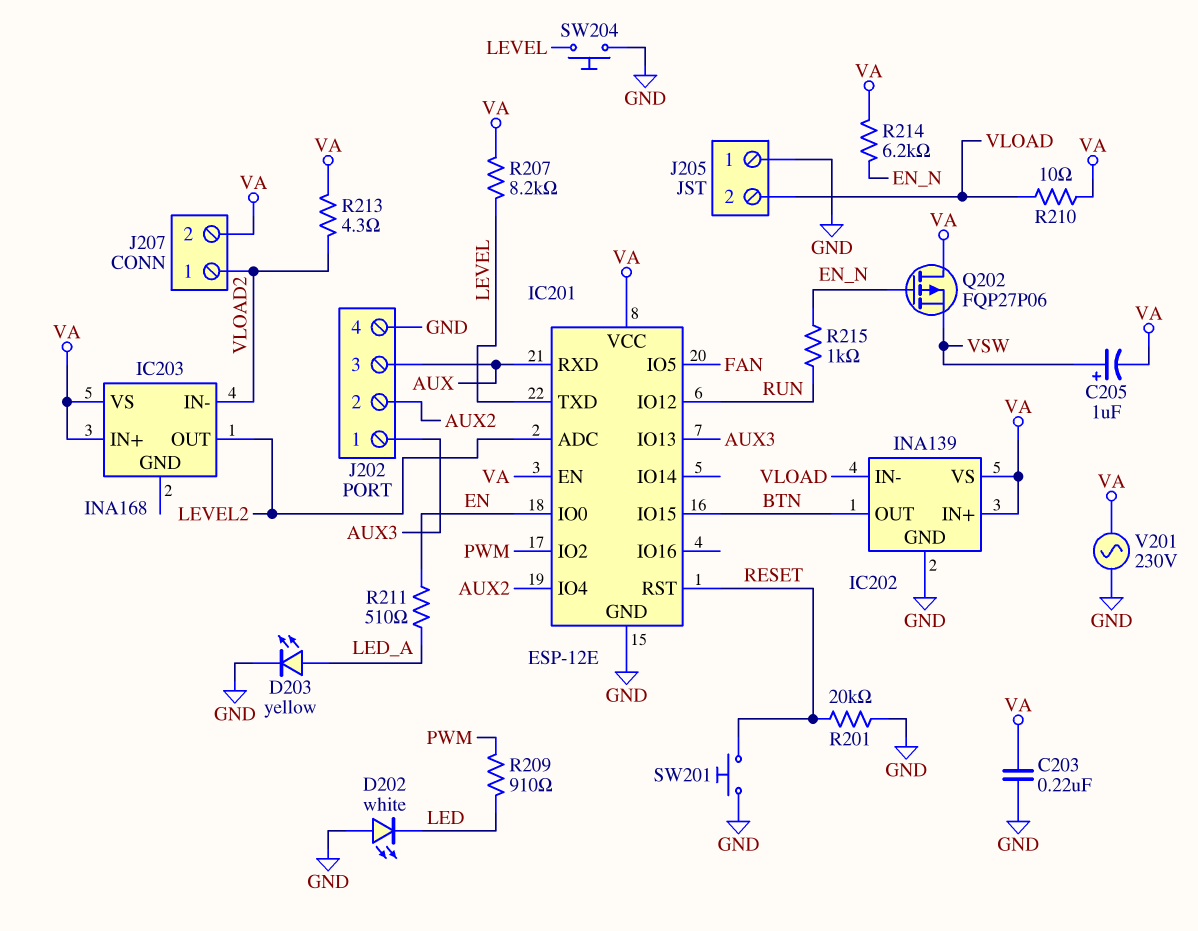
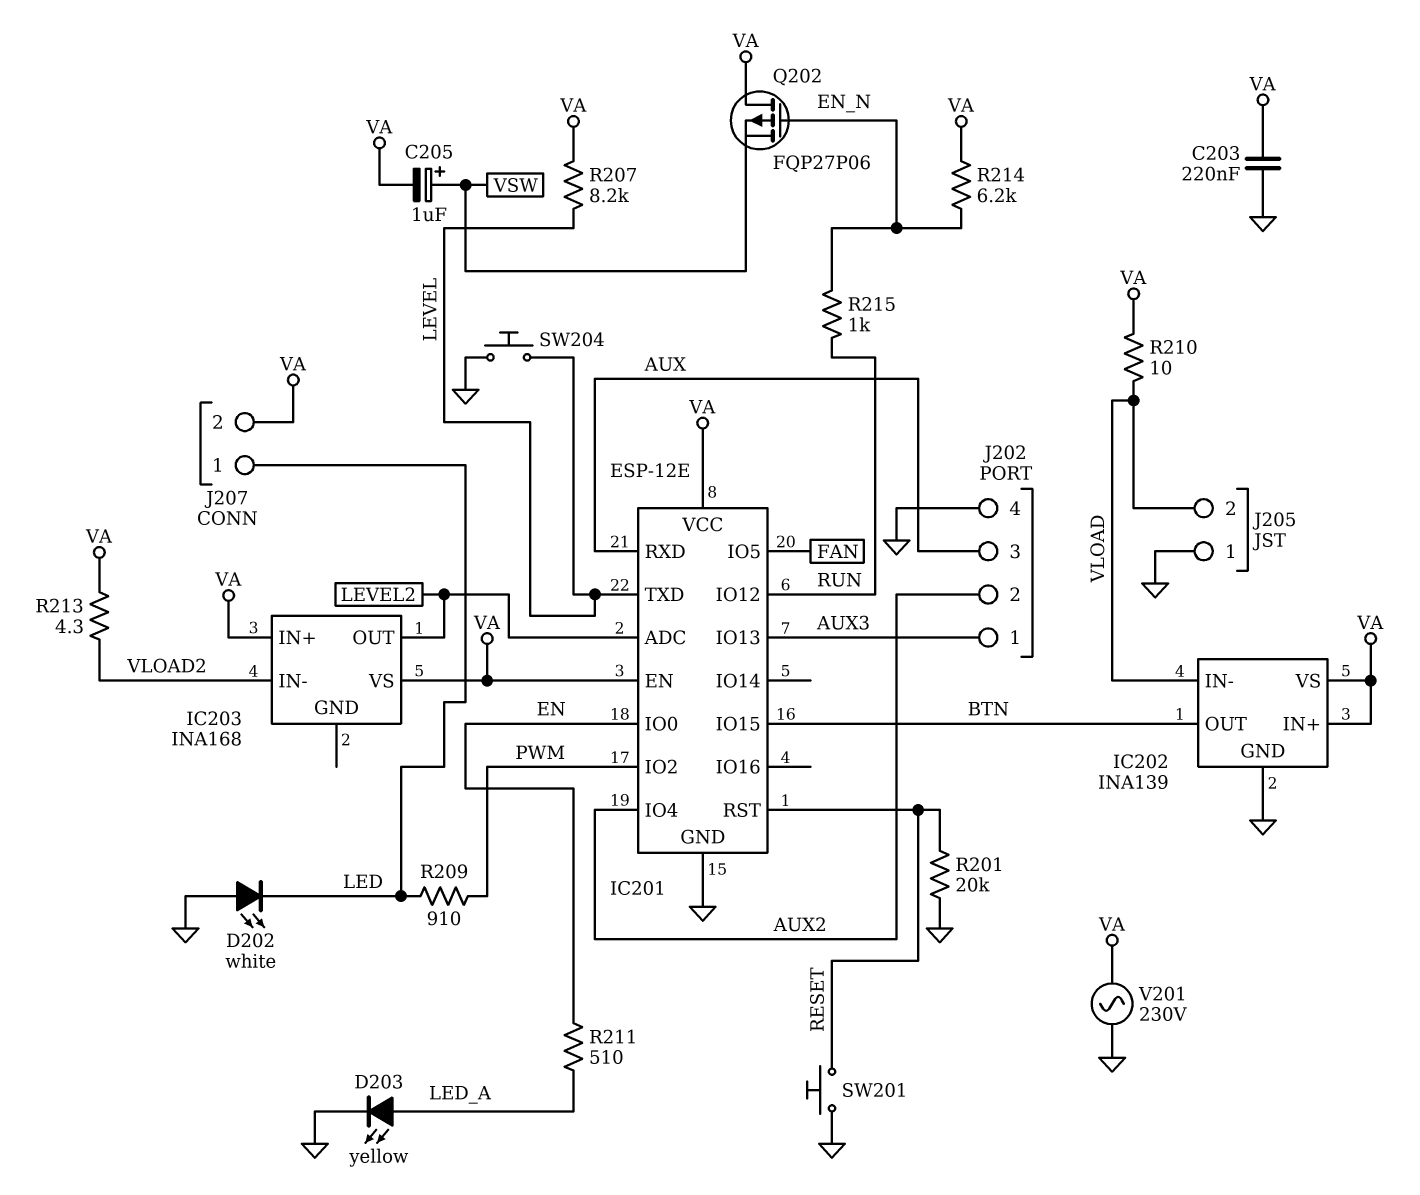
J207 pin 1: VLOAD2 -> LED

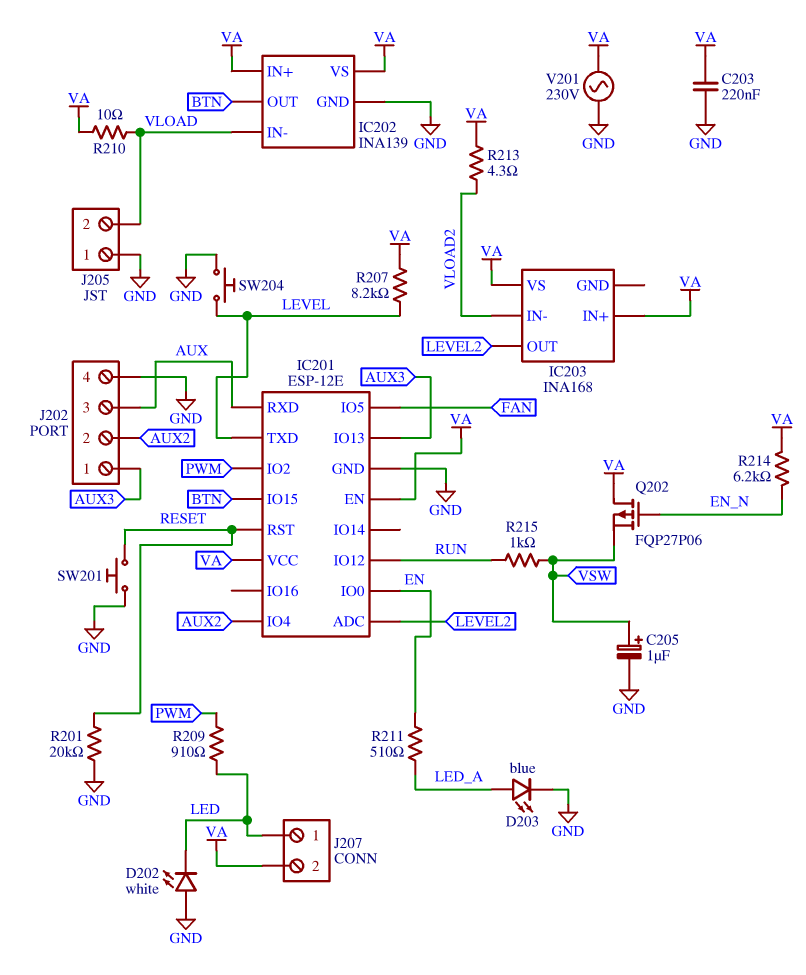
C205: 1uF (plus VSW, minus VA) -> 1uF (plus VSW, minus GND)
D203: LED yellow (A LED_A, K GND) -> LED blue (A LED_A, K GND)
R215: 1k (EN_N, RUN) -> 1k (RUN, VSW)

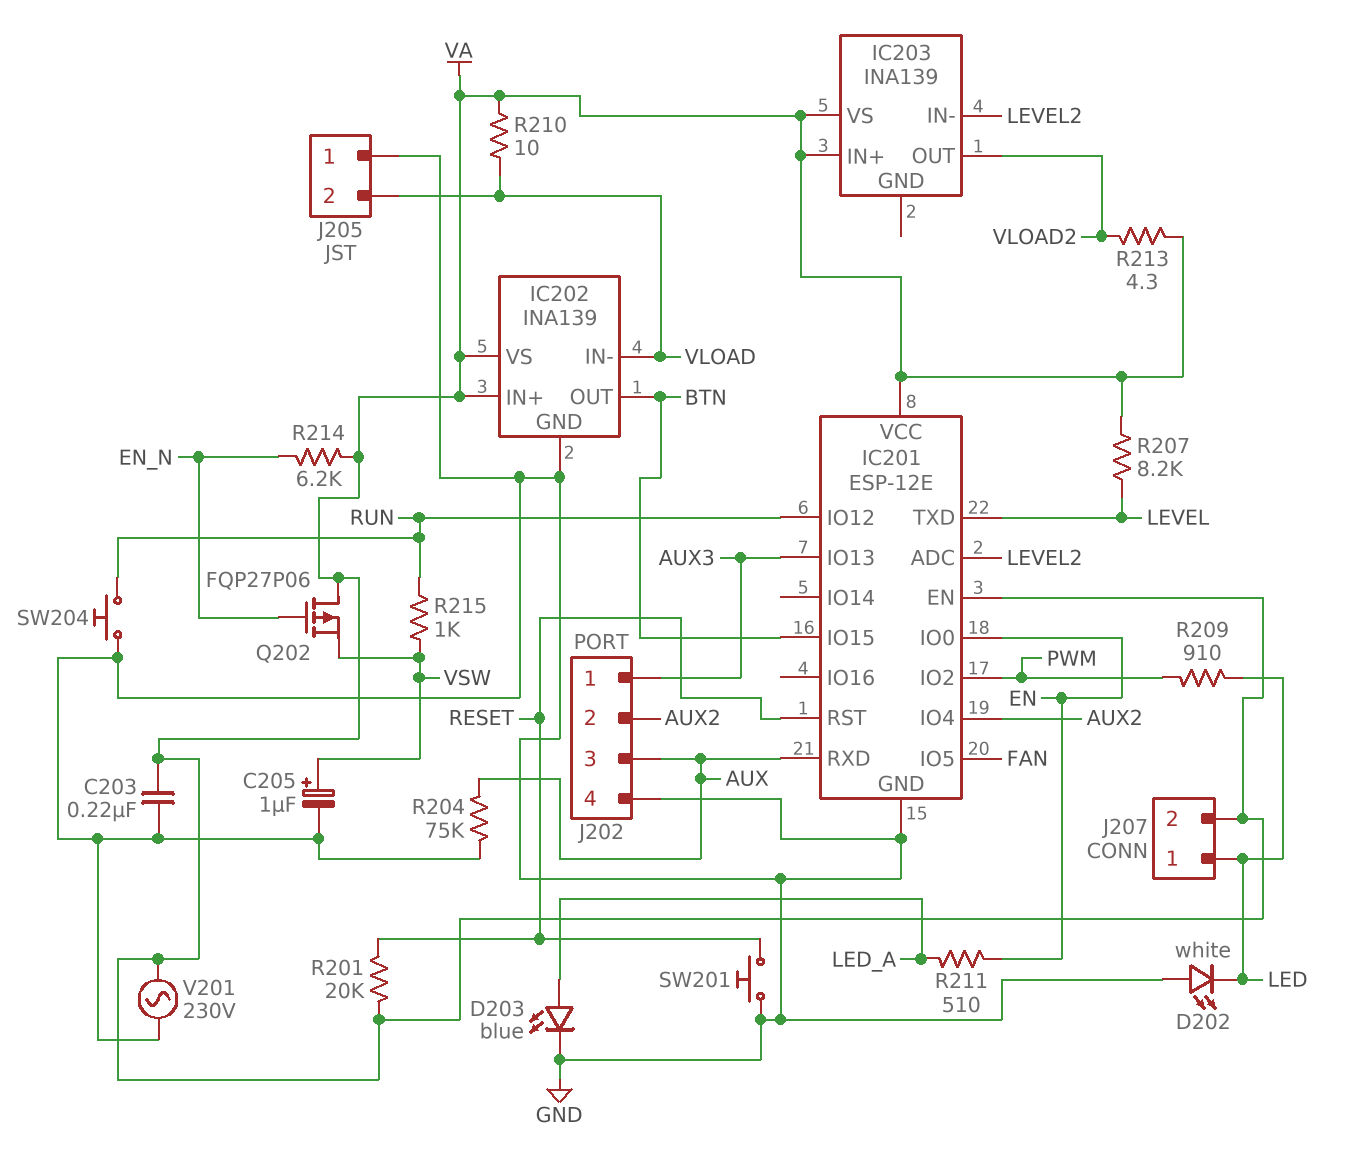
IC203: INA168 -> INA139
IC203 pin IN-: VLOAD2 -> LEVEL2
IC203 pin OUT: LEVEL2 -> VLOAD2
R201: 20k (GND, RESET) -> 20k (RESET, VA)
R204: none -> 75k (AUX, GND)
SW204: button (GND, LEVEL) -> button (GND, RUN)

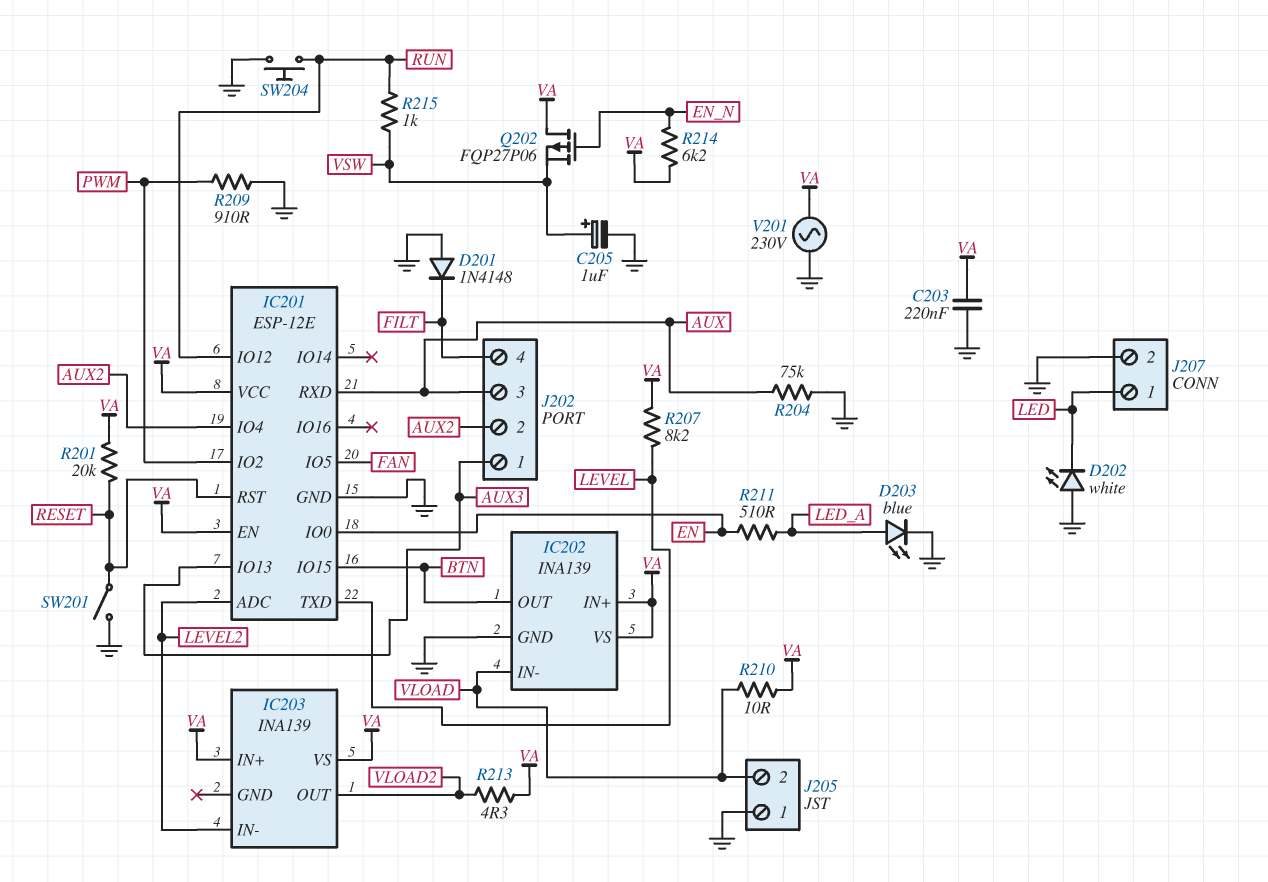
D201: none -> diode 1N4148 (A GND, K FILT)
J202 pin 4: GND -> FILT
J207 pin 2: VA -> GND
R209: 910 (LED, PWM) -> 910 (GND, PWM)
SW201: button (GND, RESET) -> switch (GND, RESET)

